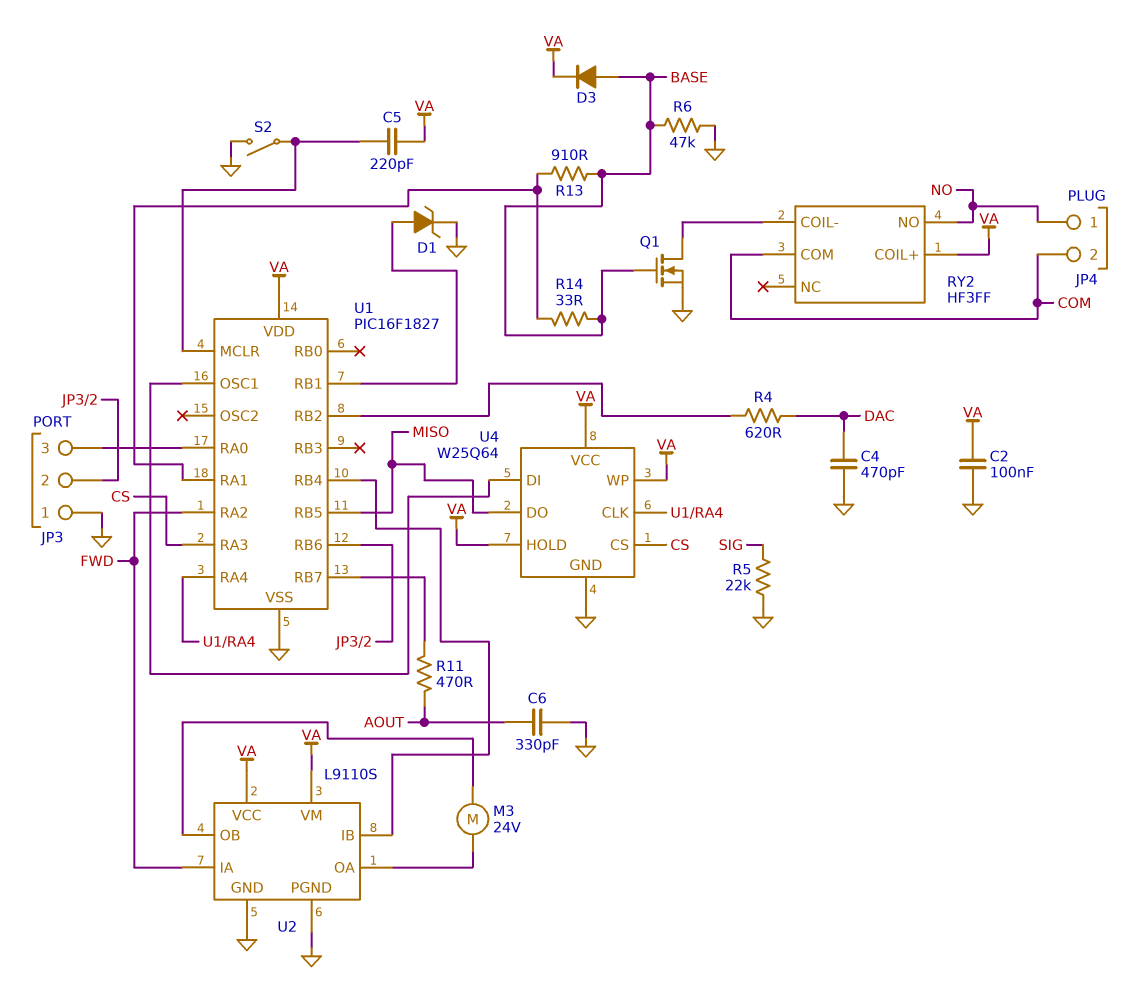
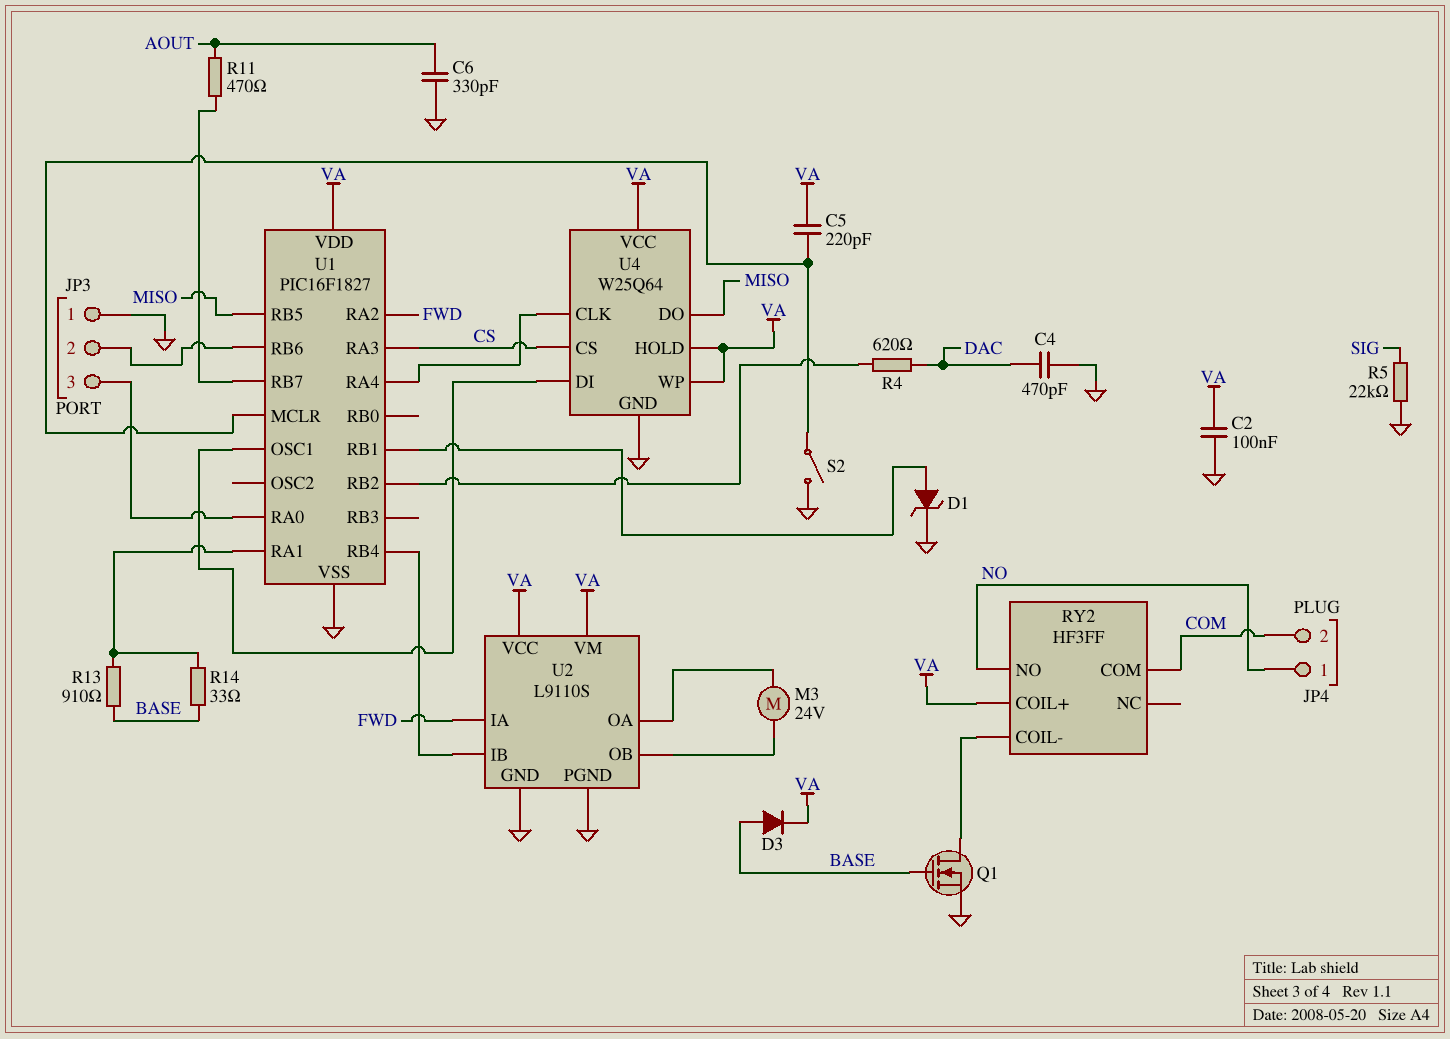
R6: 47k (BASE, GND) -> none

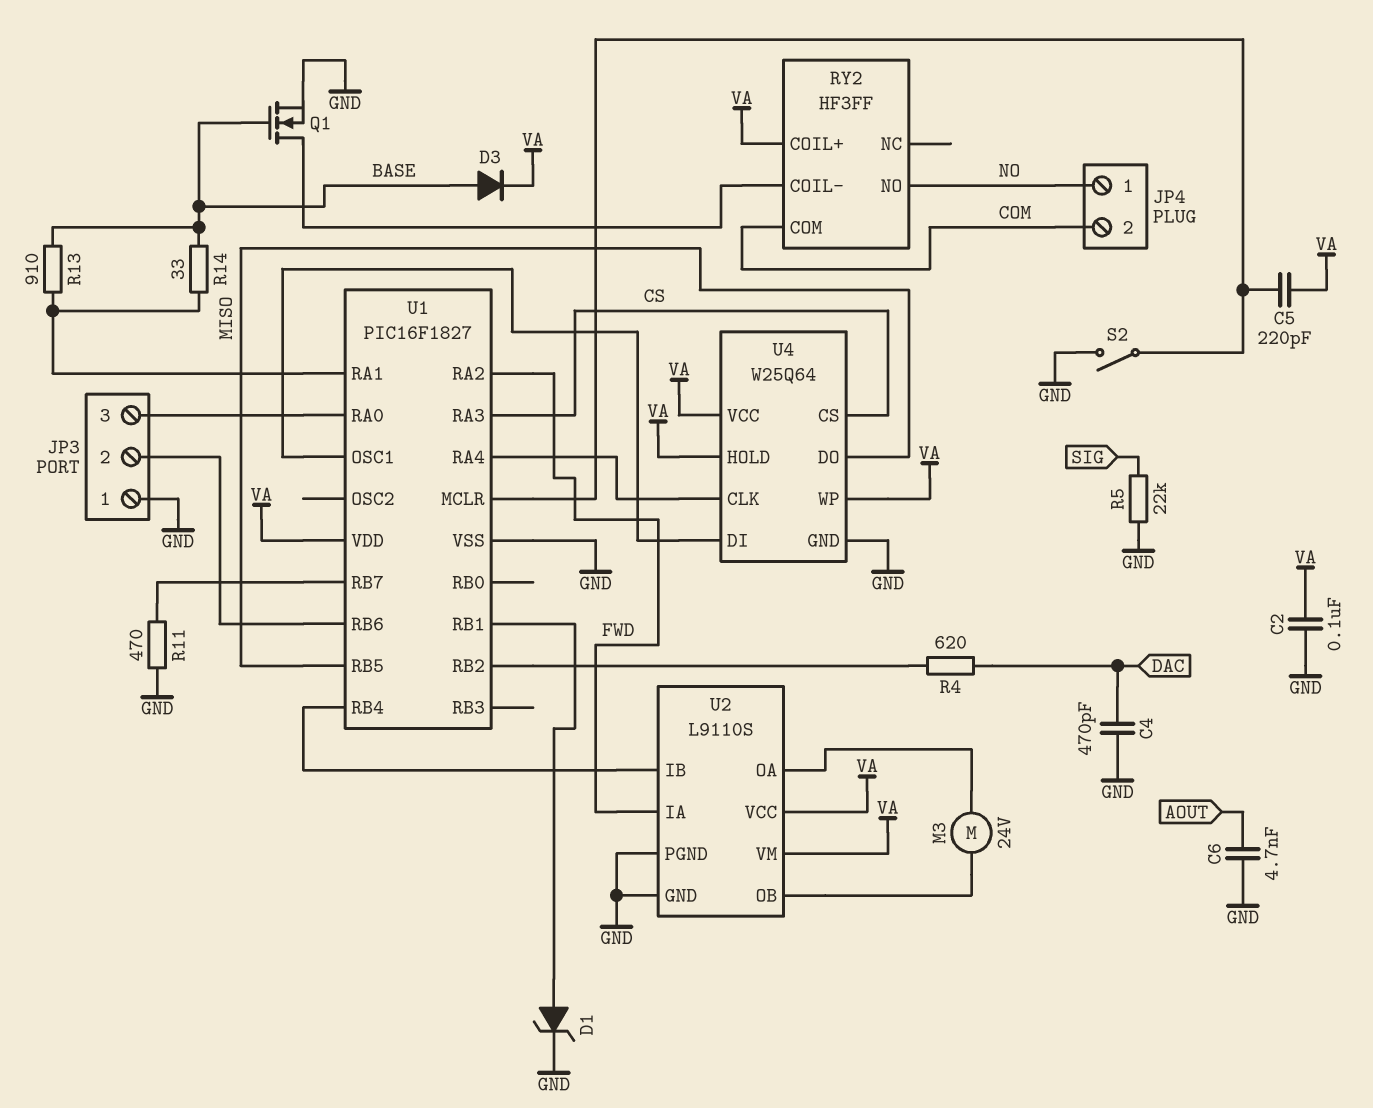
C6: 330pF (AOUT, GND) -> 4.7nF (AOUT, GND)
R11: 470 (AOUT, U1/RB7) -> 470 (GND, U1/RB7)

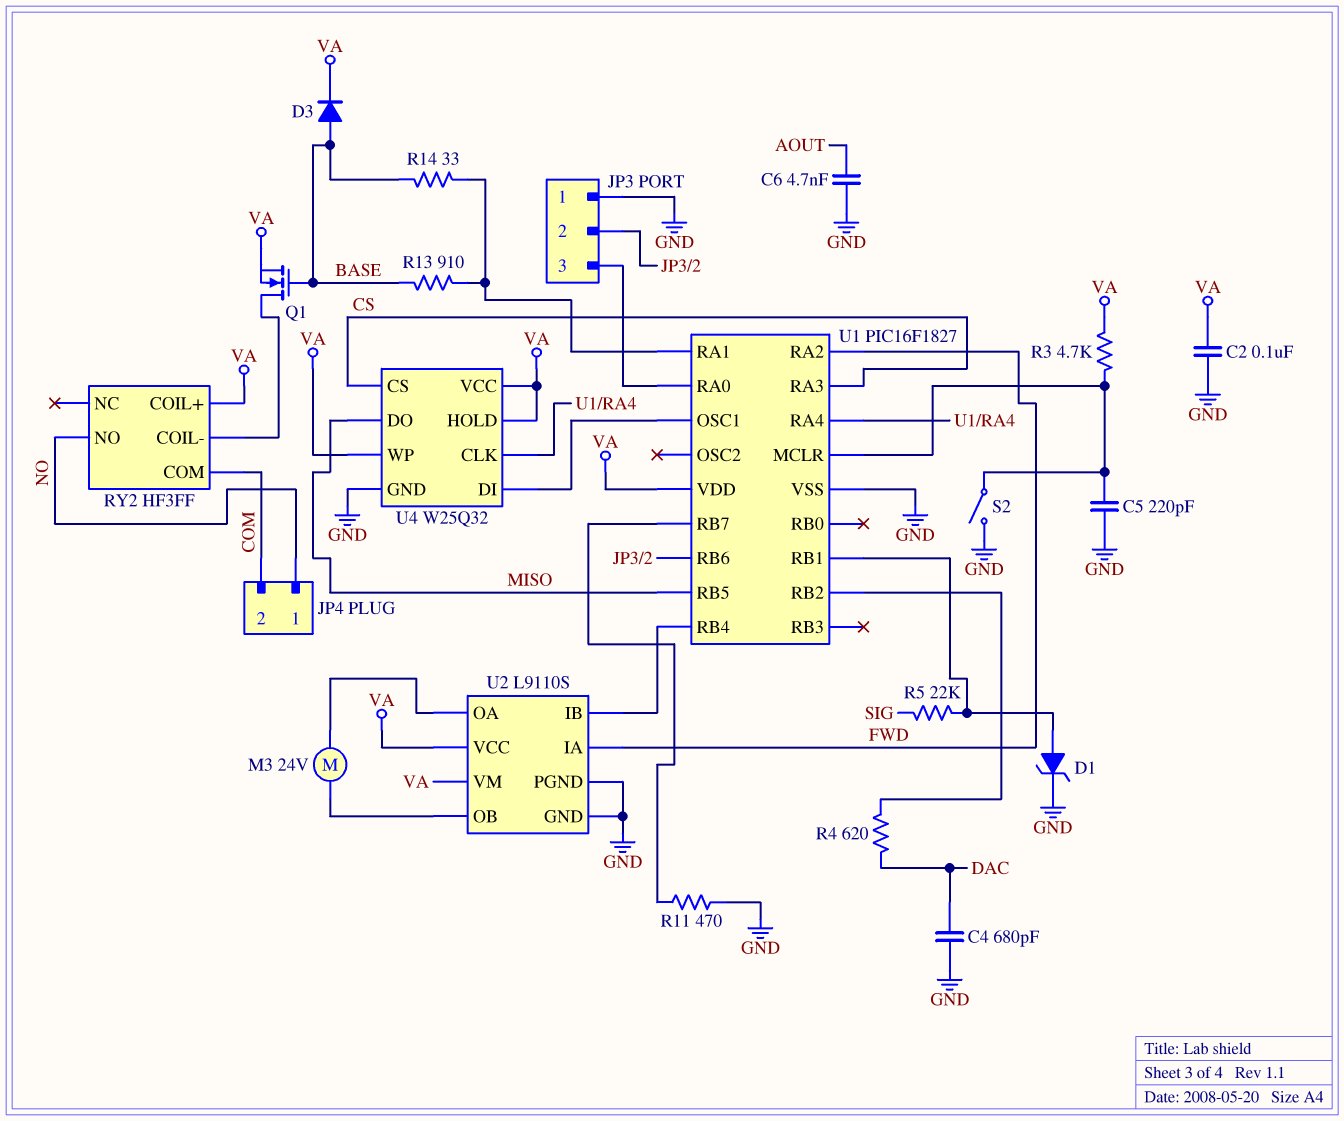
C4: 470pF (DAC, GND) -> 680pF (DAC, GND)
C5: 220pF (U1/MCLR, VA) -> 220pF (GND, U1/MCLR)
Q1: NMOS (G BASE, D RY2/COIL-, S GND) -> NMOS (G BASE, D RY2/COIL-, S VA)
R3: none -> 4.7k (U1/MCLR, VA)
R5: 22k (GND, SIG) -> 22k (SIG, U1/RB1)
U4: W25Q64 -> W25Q32

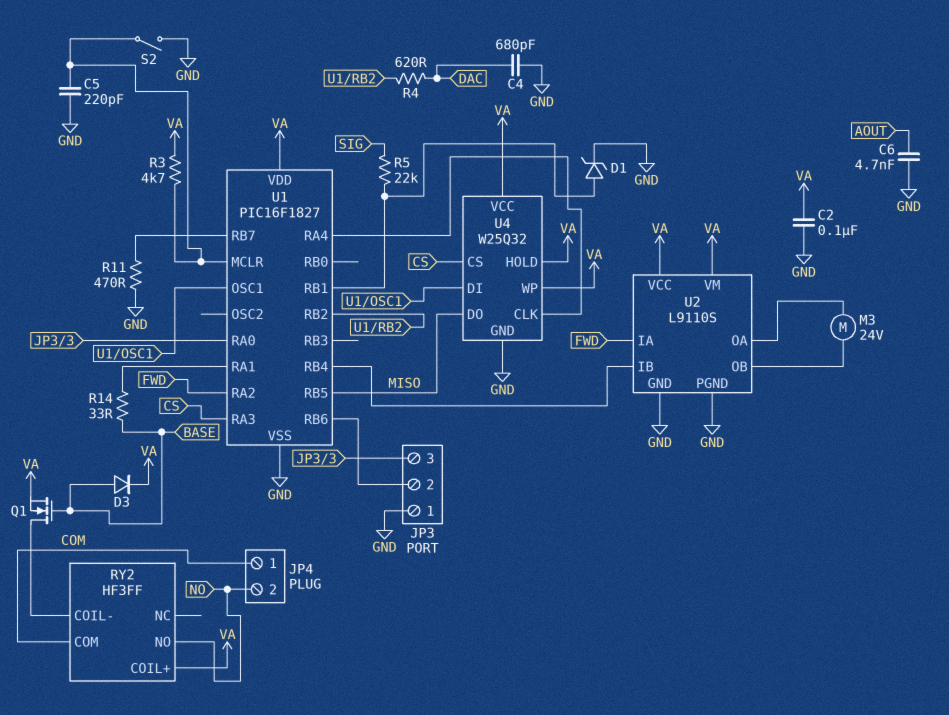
JP4 pin 1: NO -> COM
JP4 pin 2: COM -> NO
R13: 910 (BASE, U1/RA1) -> none

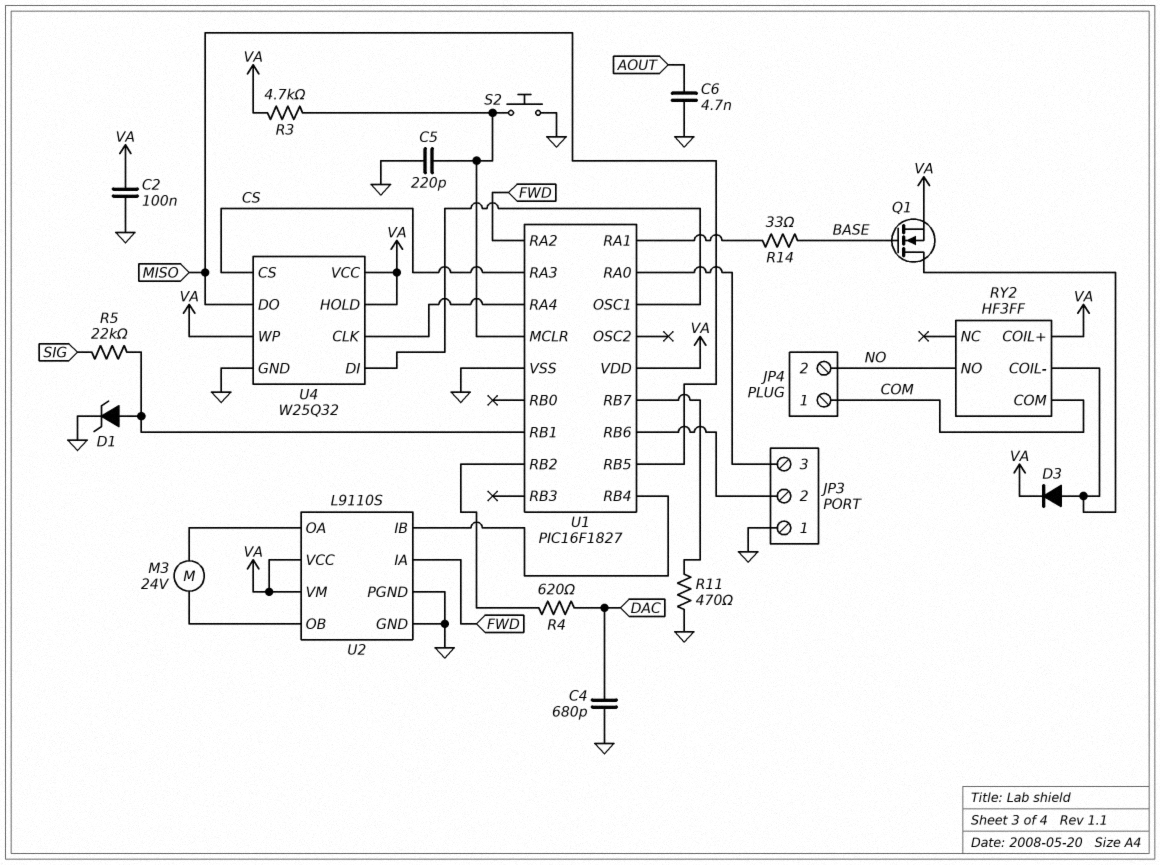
D3: diode (A BASE, K VA) -> diode (A RY2/COIL-, K VA)
S2: switch (GND, U1/MCLR) -> button (GND, U1/MCLR)

